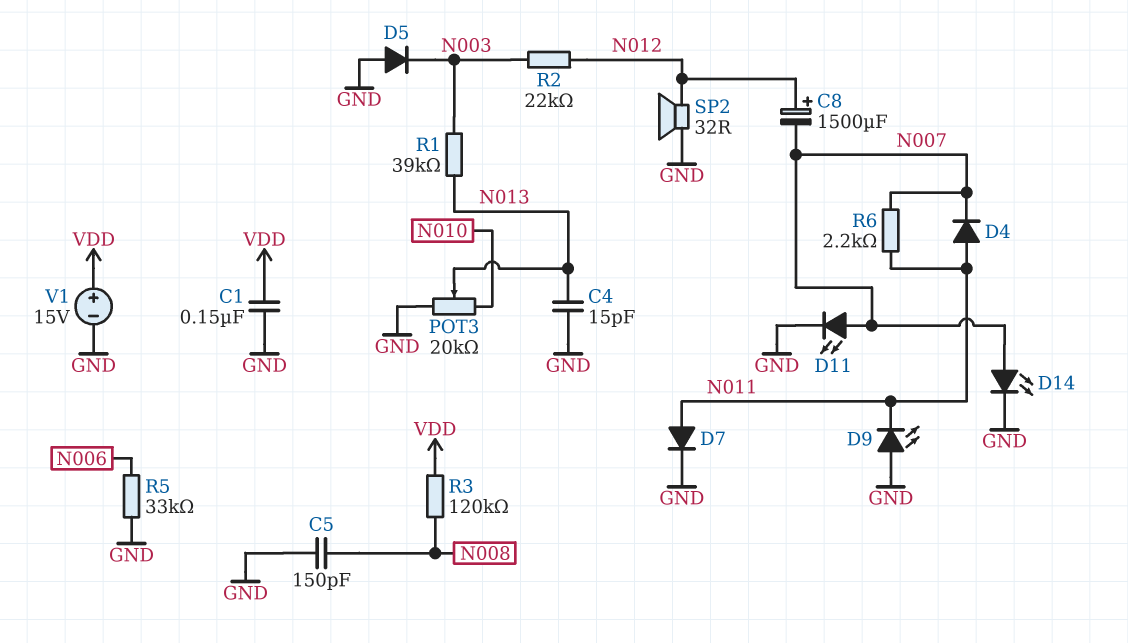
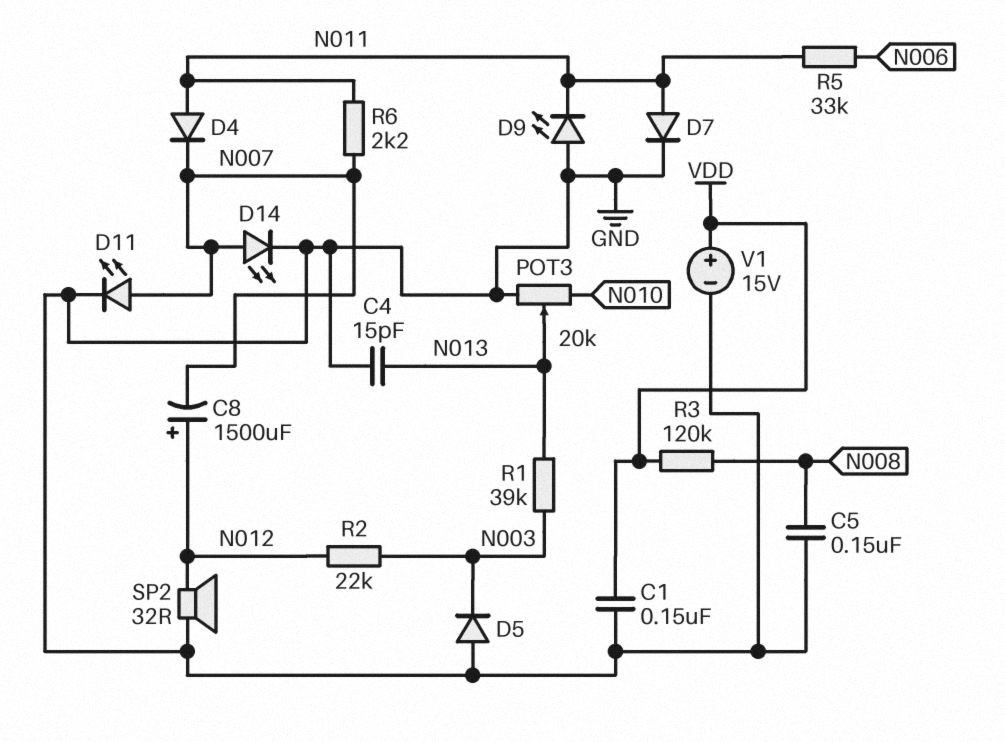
C5: 150pF (GND, N008) -> 150nF (GND, N008)
R5: 33k (GND, N006) -> 33k (N006, N011)

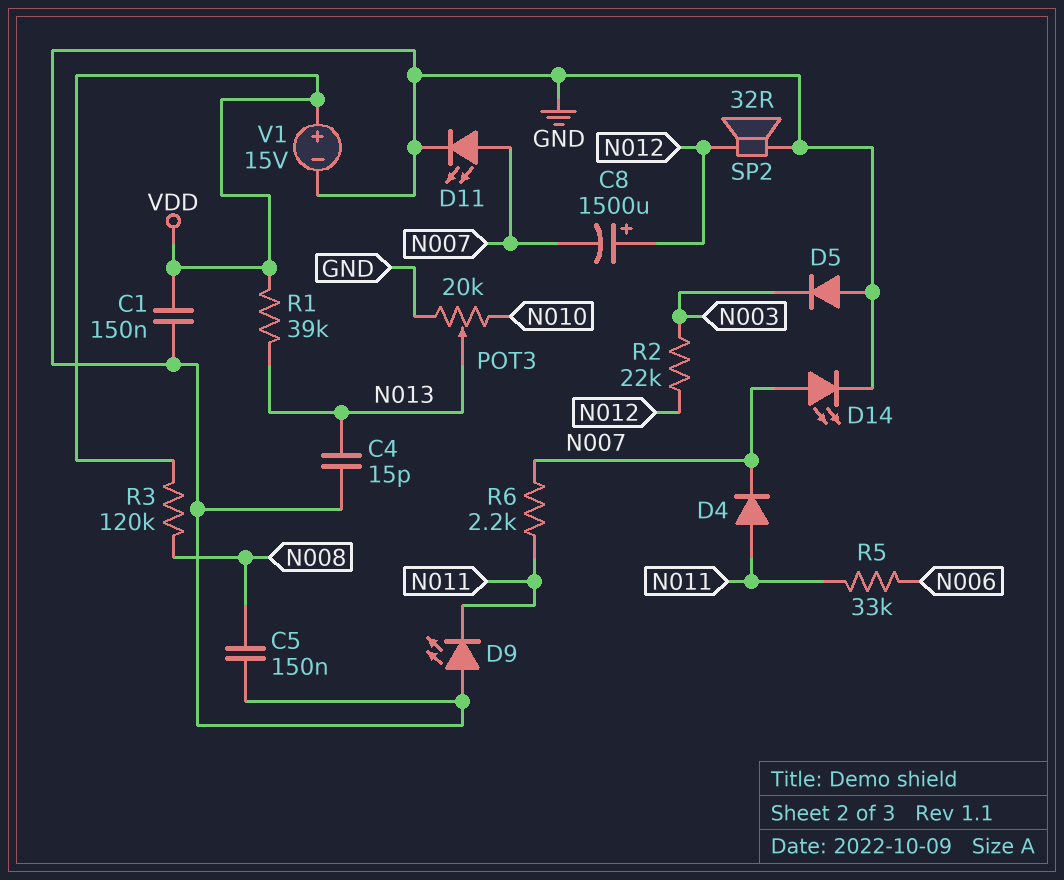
D7: diode (A N011, K GND) -> none
R1: 39k (N003, N013) -> 39k (N013, VDD)

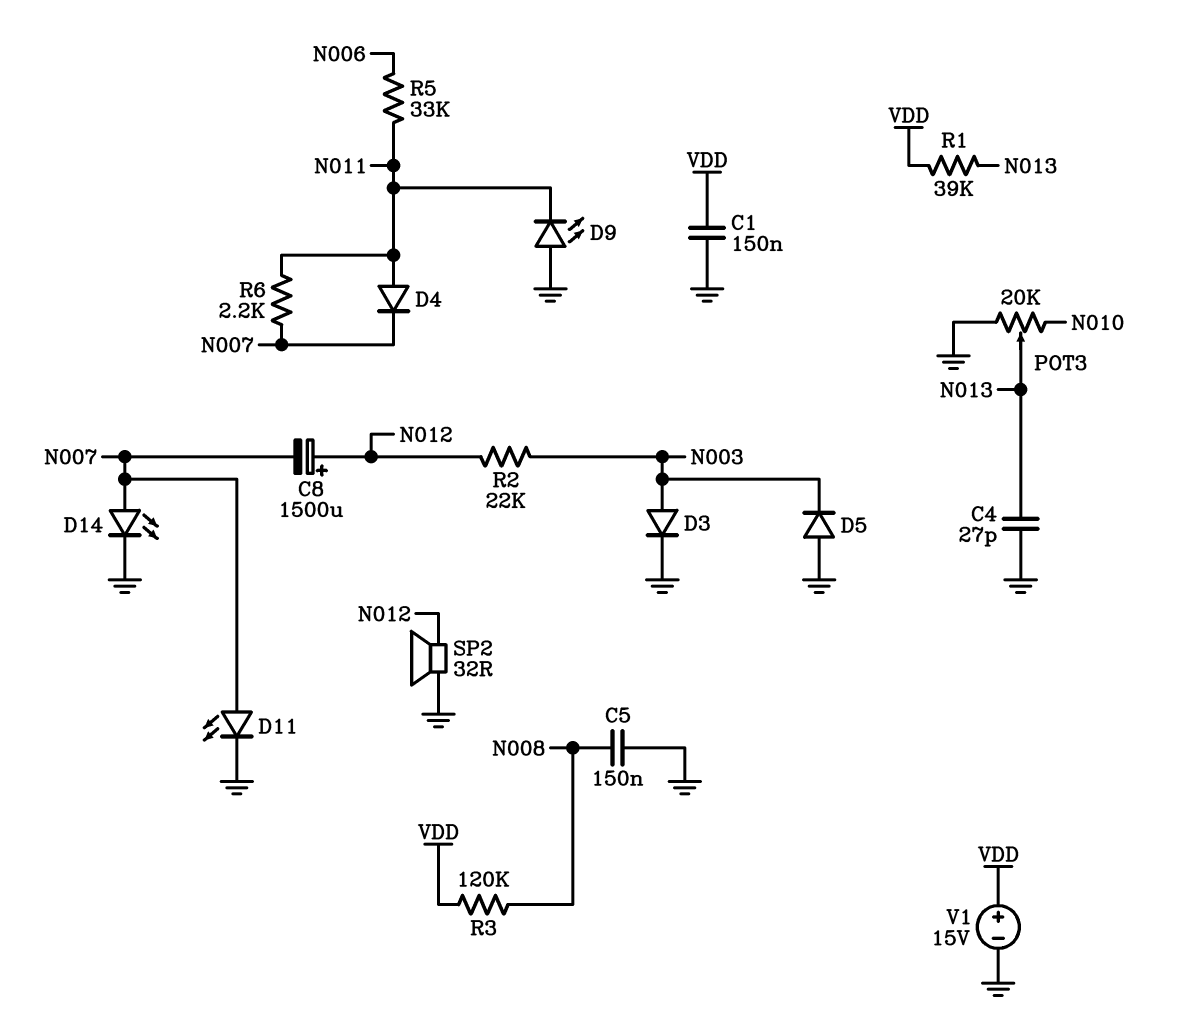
C4: 15pF (GND, N013) -> 27pF (GND, N013)
D3: none -> diode (A N003, K GND)

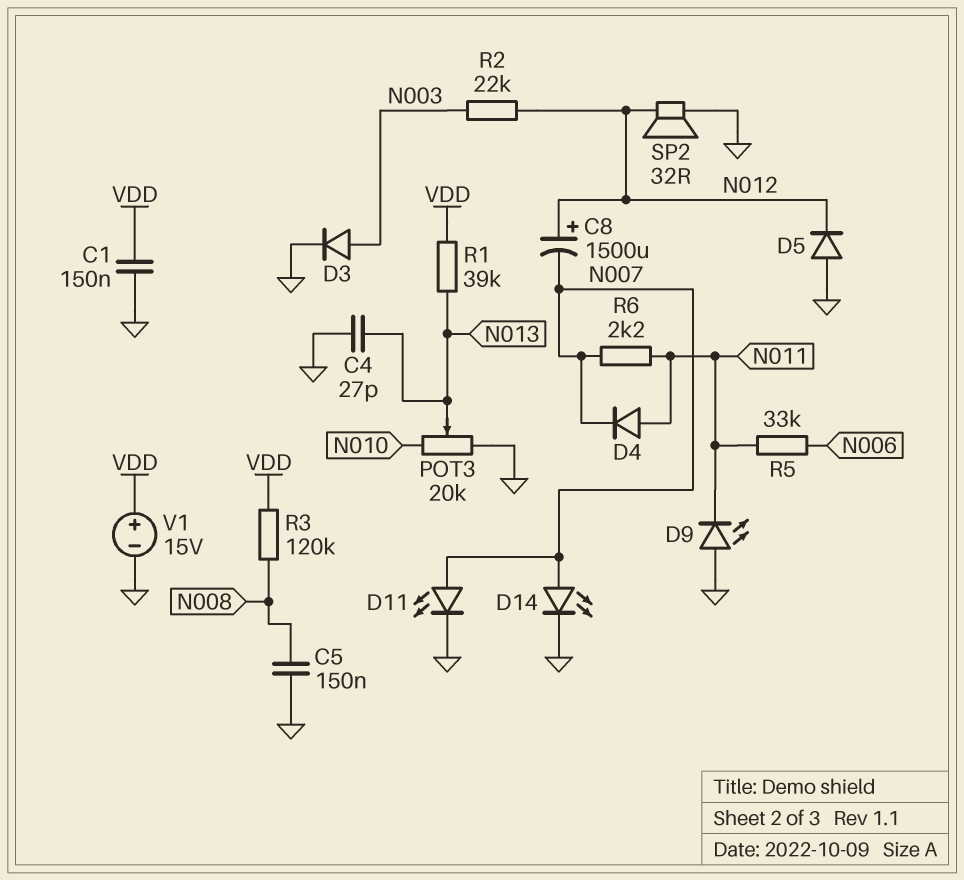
D5: diode (A GND, K N003) -> diode (A GND, K N012)

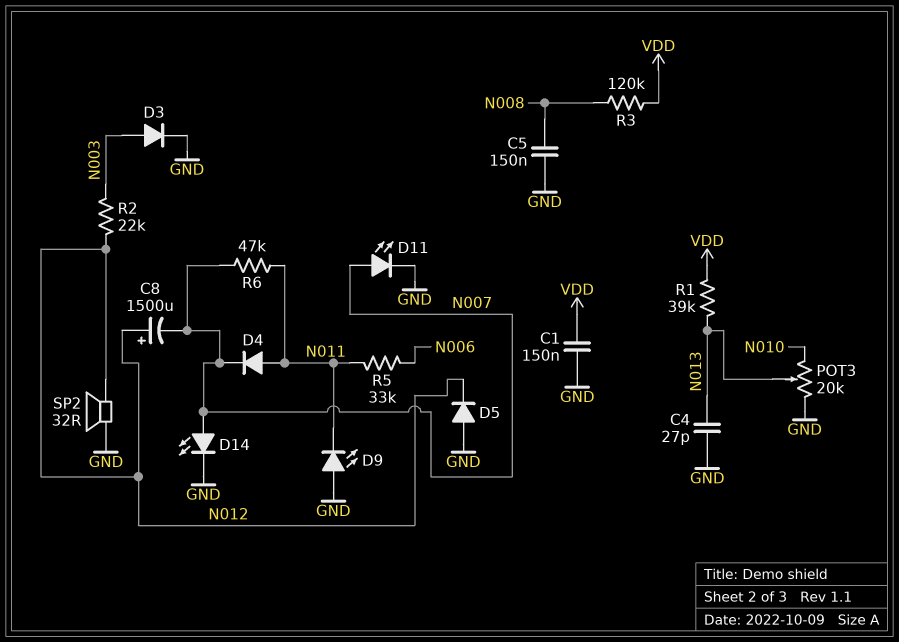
R6: 2.2k (N007, N011) -> 47k (N007, N011)
V1: 15V (plus VDD, minus GND) -> none

